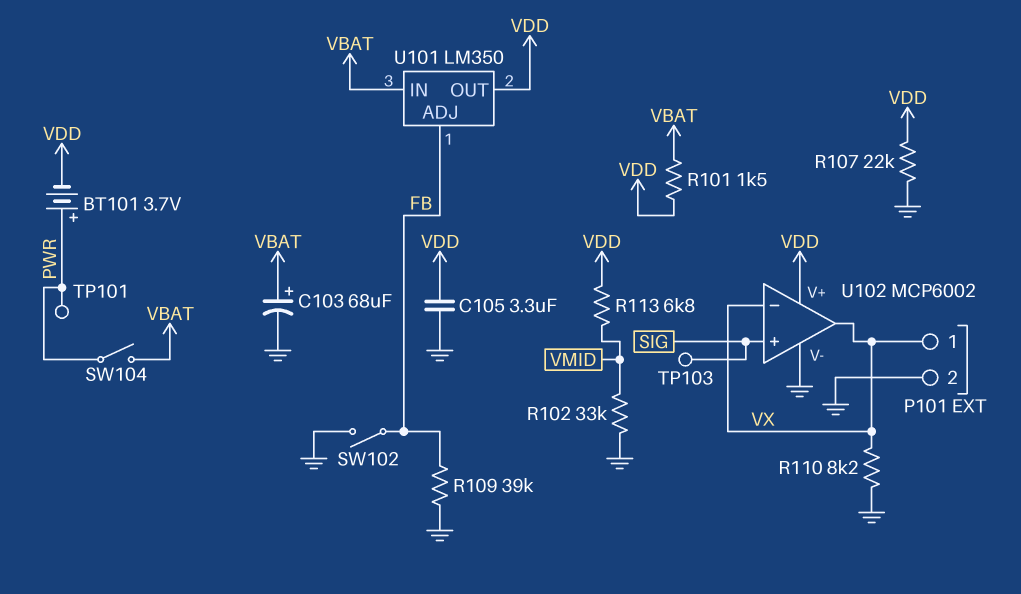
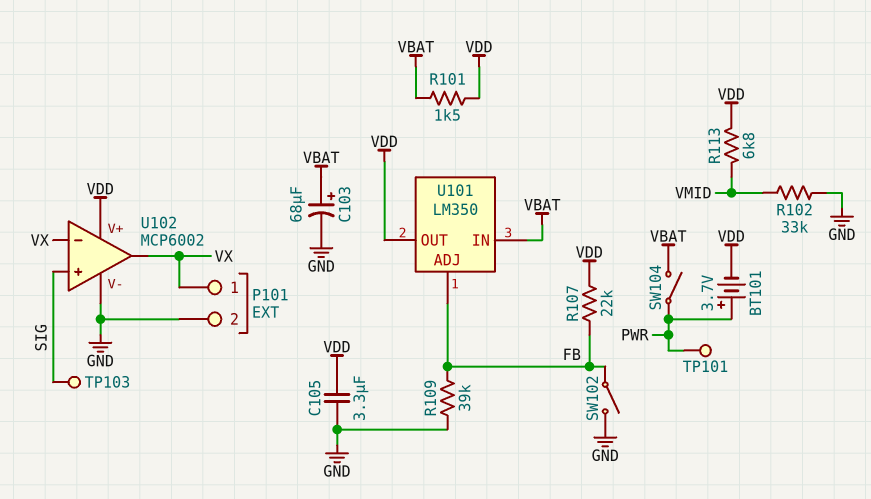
R107: 22k (GND, VDD) -> 22k (FB, VDD)
R110: 8.2k (GND, VX) -> none

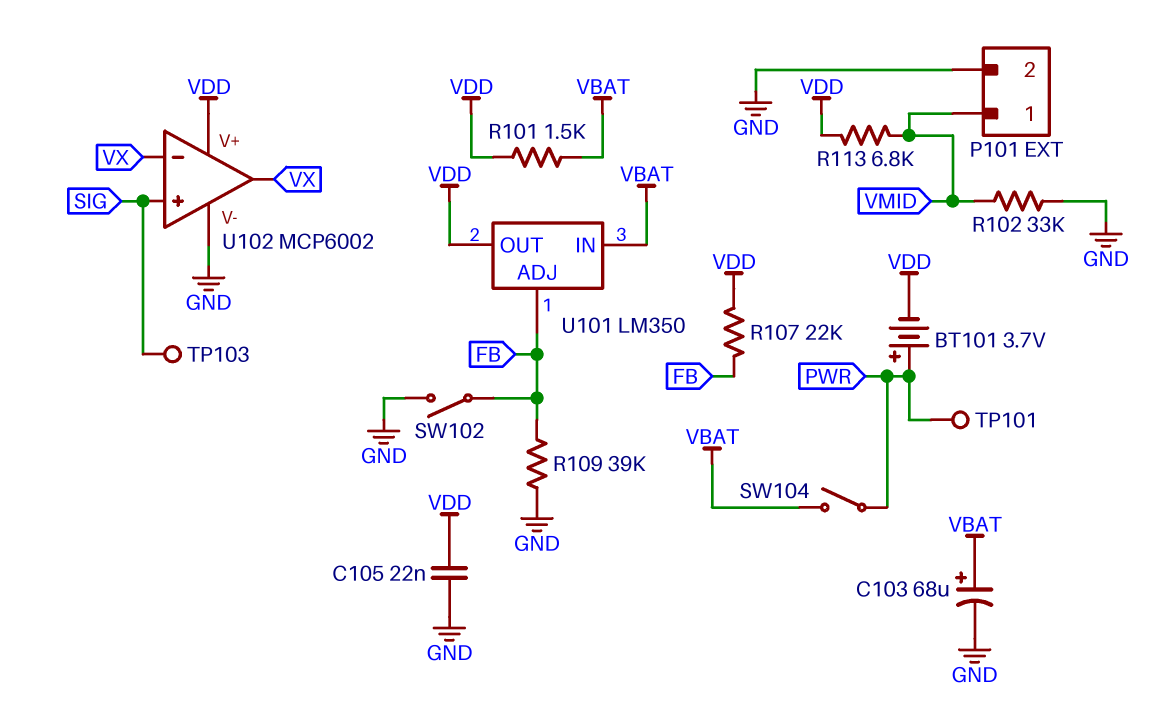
C105: 3.3uF (GND, VDD) -> 22nF (GND, VDD)
P101 pin 1: VX -> VMID

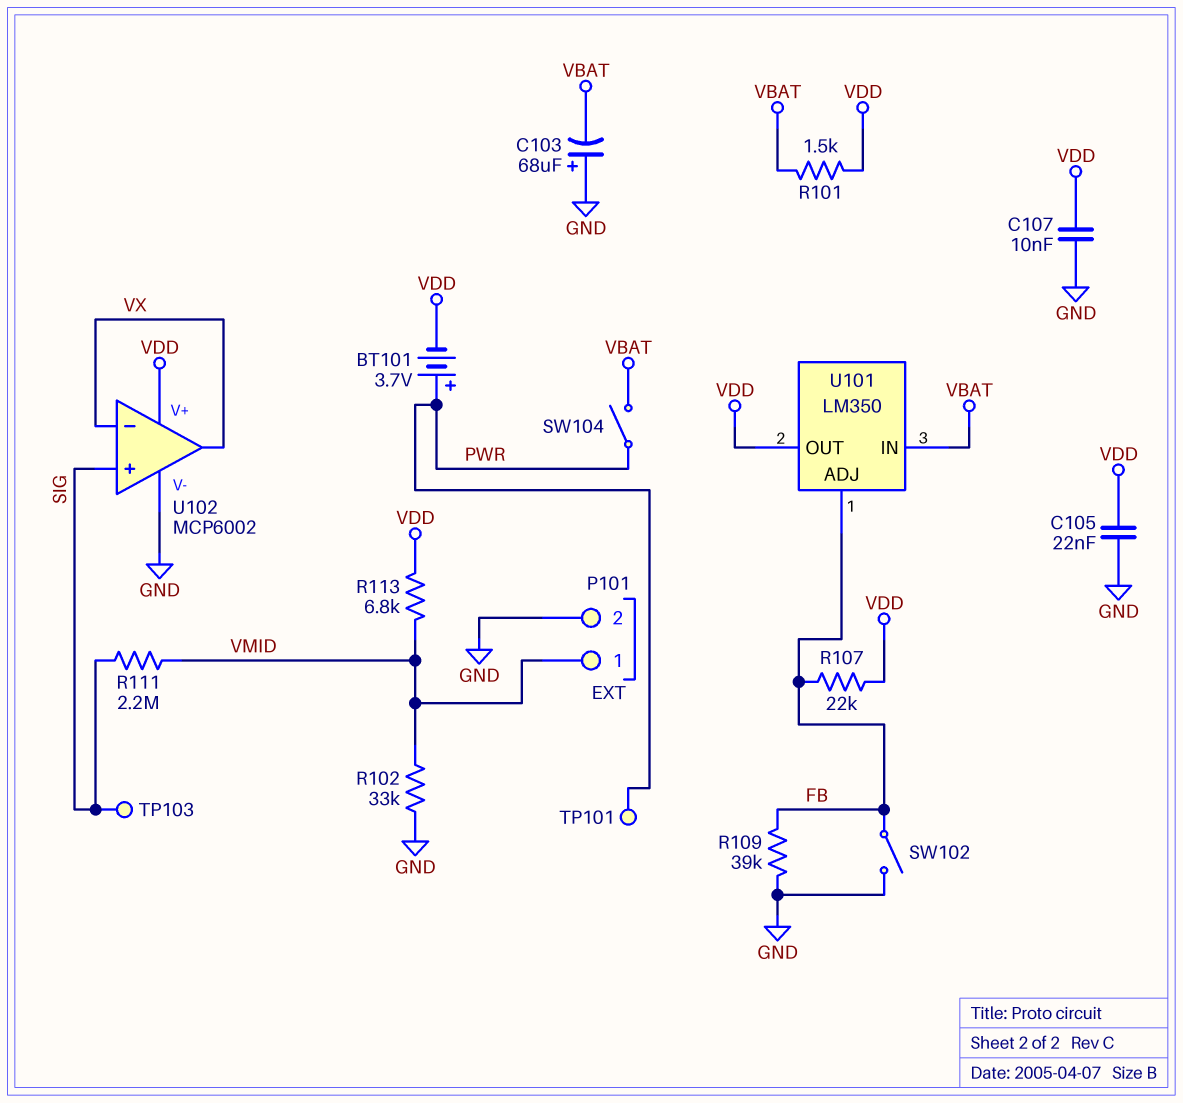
C103: 68uF (plus VBAT, minus GND) -> 68uF (plus GND, minus VBAT)
C107: none -> 10nF (GND, VDD)
R111: none -> 2.2M (SIG, VMID)

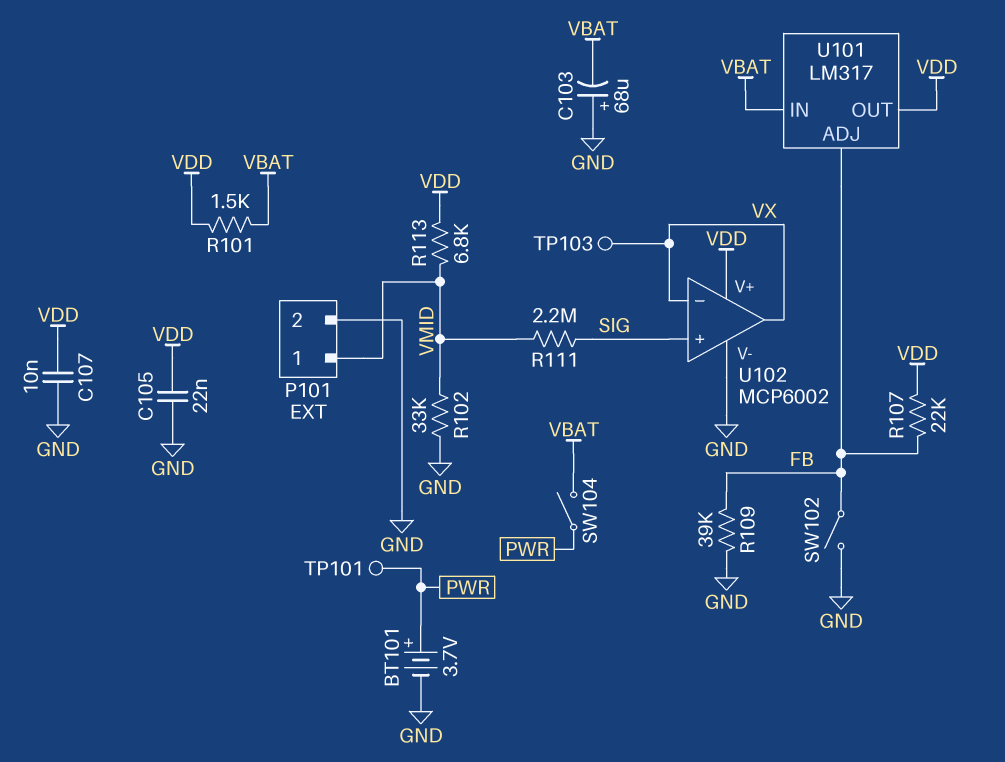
BT101: 3.7V (plus PWR, minus VDD) -> 3.7V (plus PWR, minus GND)
TP103: test point (SIG) -> test point (VX)
U101: LM350 -> LM317

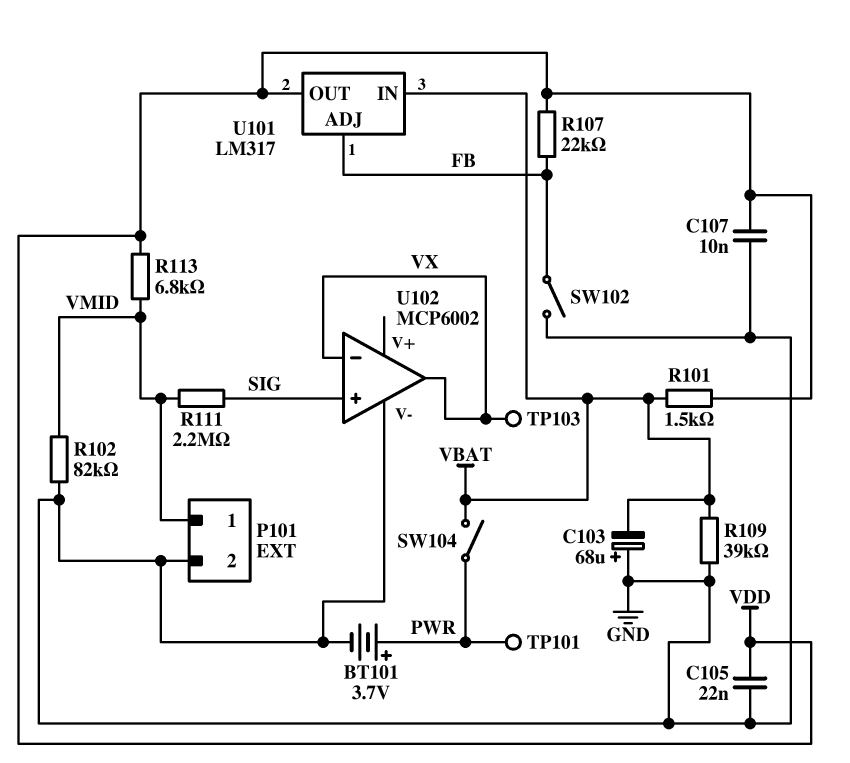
R102: 33k (GND, VMID) -> 82k (GND, VMID)
R109: 39k (FB, GND) -> 39k (GND, VBAT)
U102 pin V+: VDD -> none

